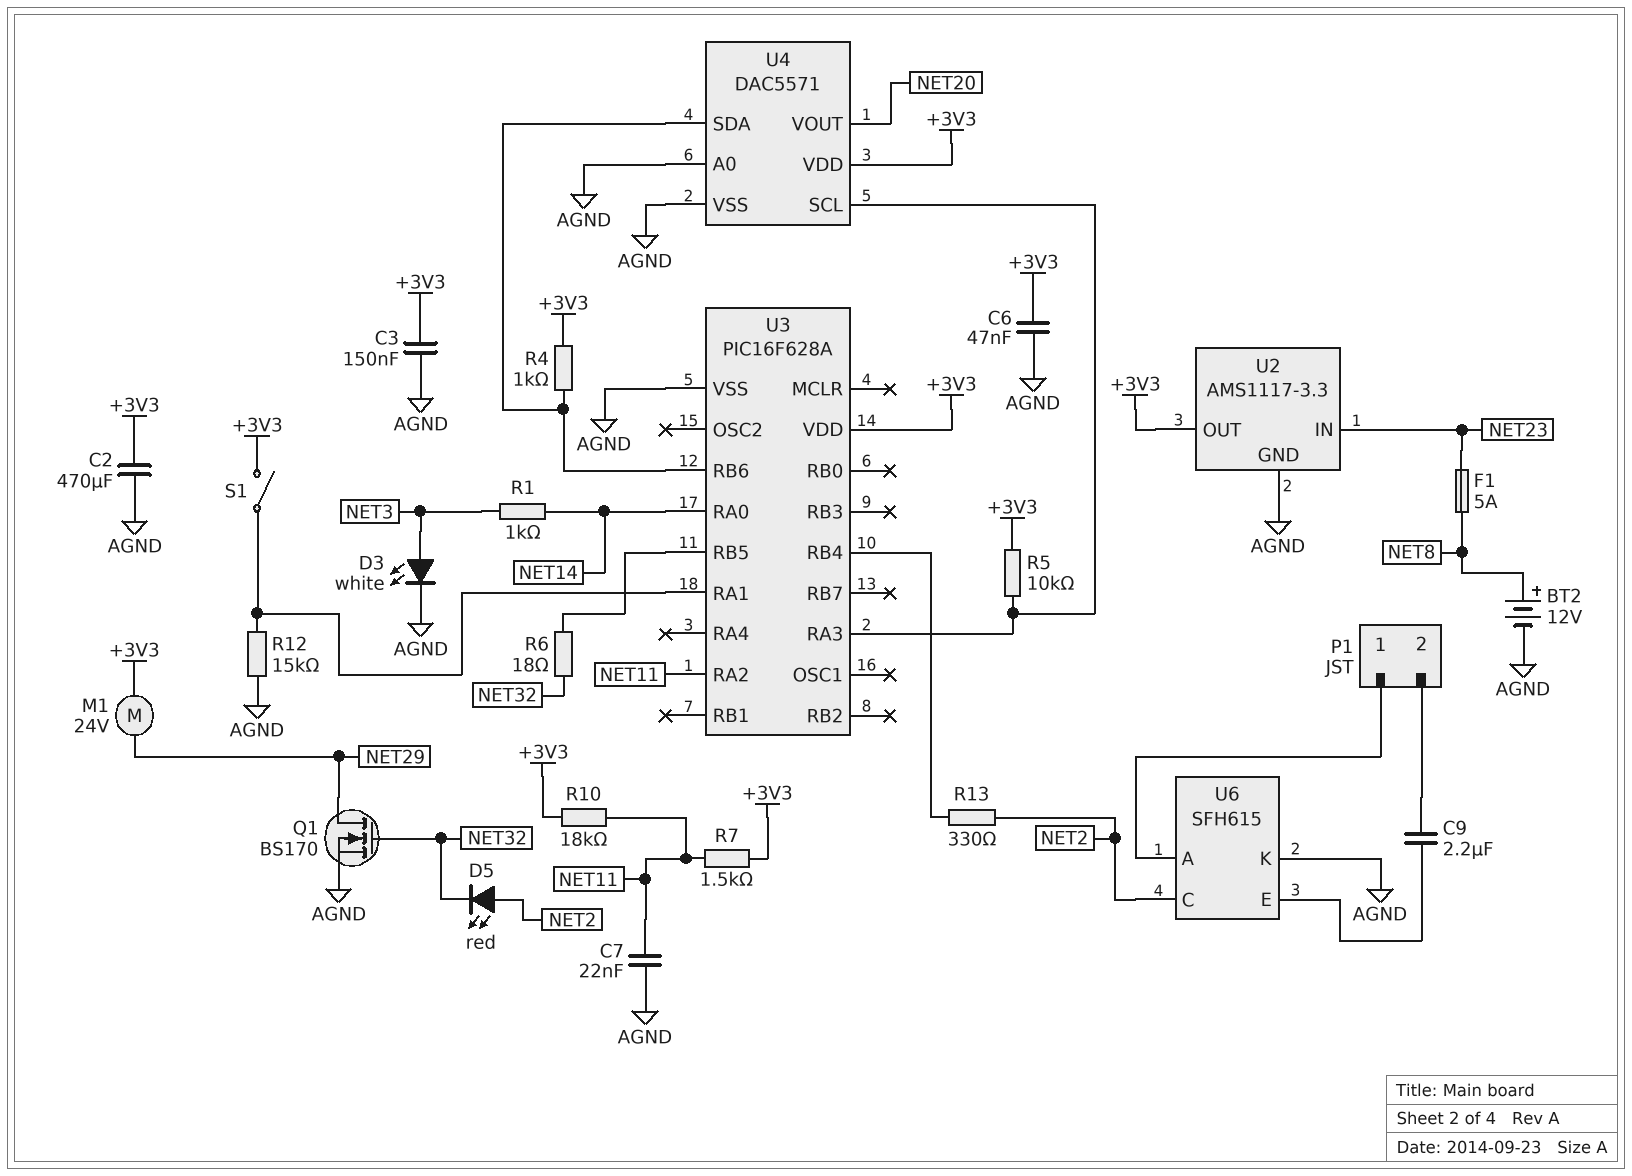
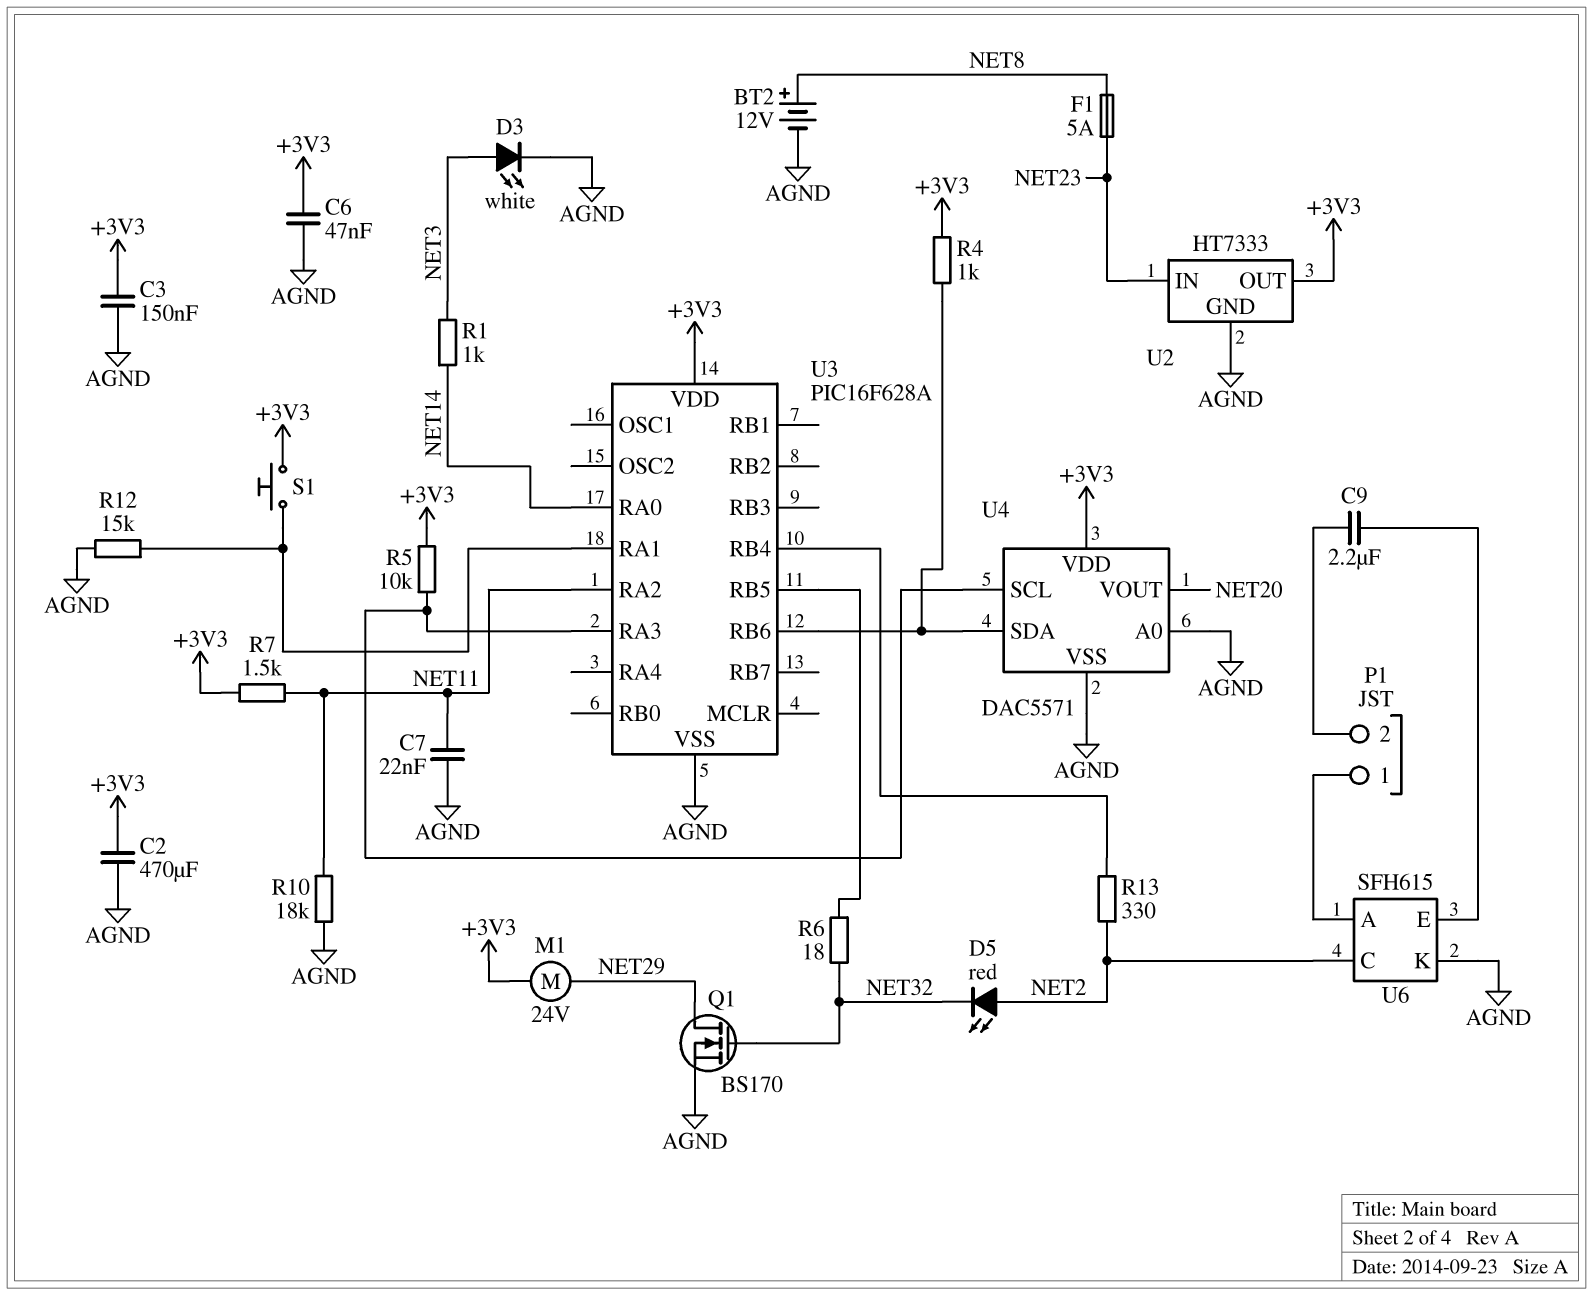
R10: 18k (+3V3, NET11) -> 18k (AGND, NET11)
S1: switch (+3V3, U3/RA1) -> button (+3V3, U3/RA1)
U2: AMS1117-3.3 -> HT7333

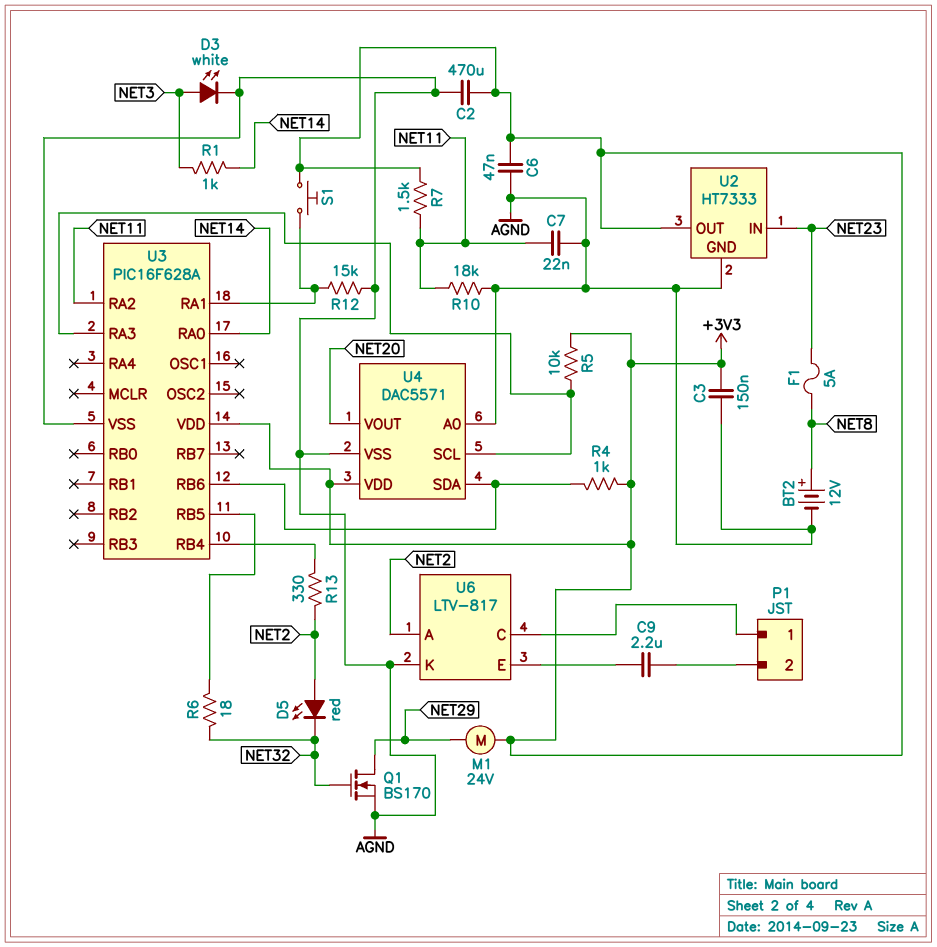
U6: SFH615 -> LTV-817
U6 pin A: P1/1 -> NET2
U6 pin C: NET2 -> P1/1

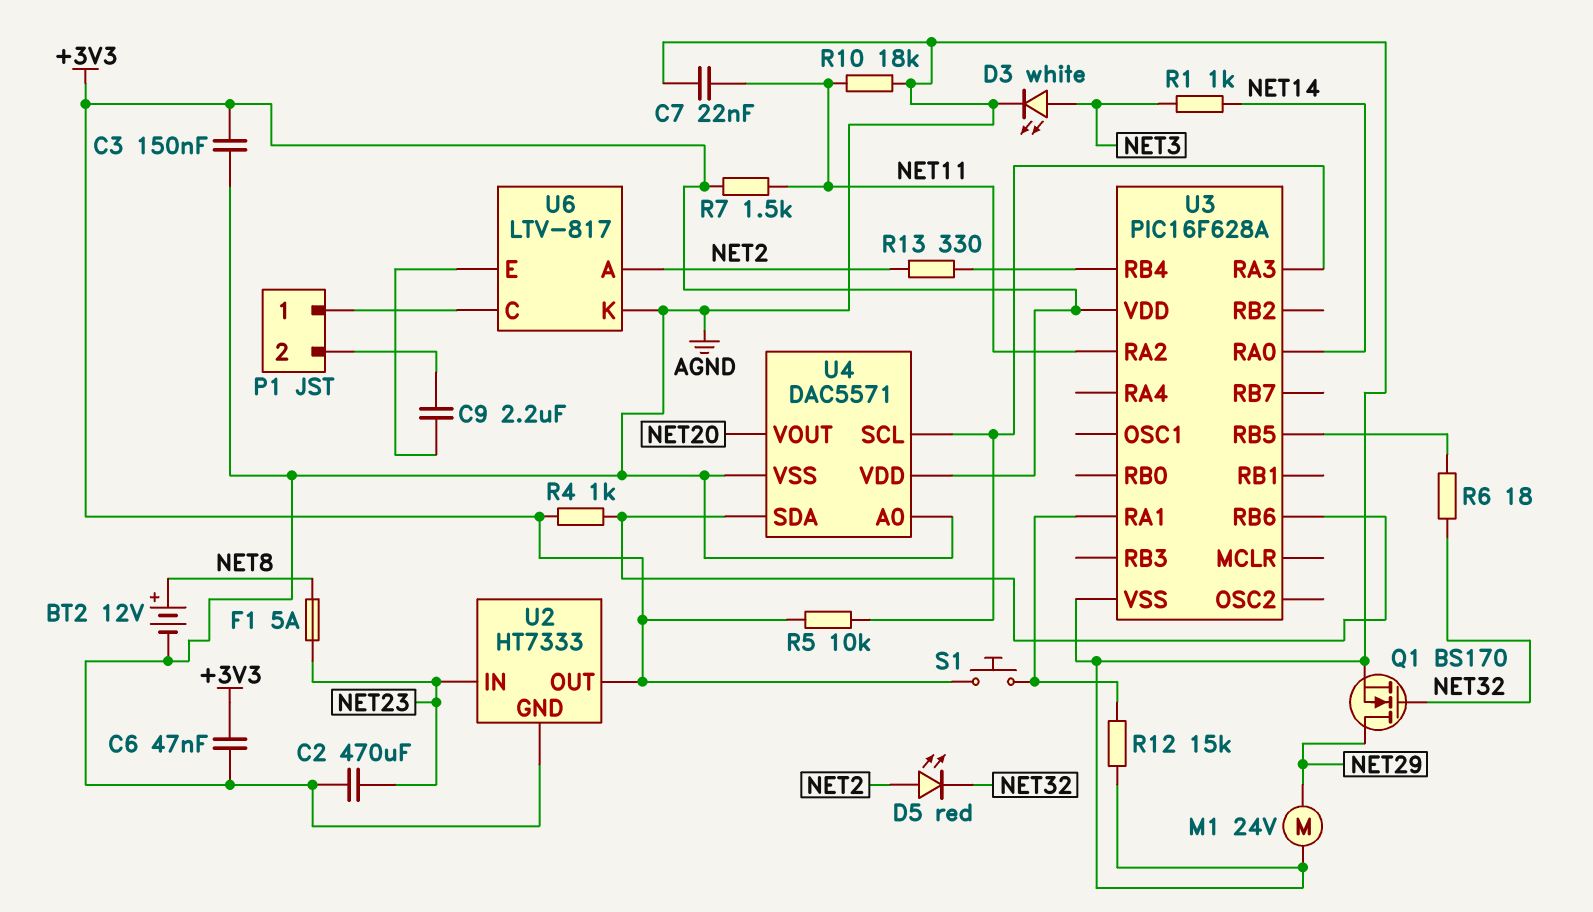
C2: 470uF (+3V3, AGND) -> 470uF (AGND, NET23)
M1: motor 24V (+3V3, NET29) -> motor 24V (AGND, NET29)

